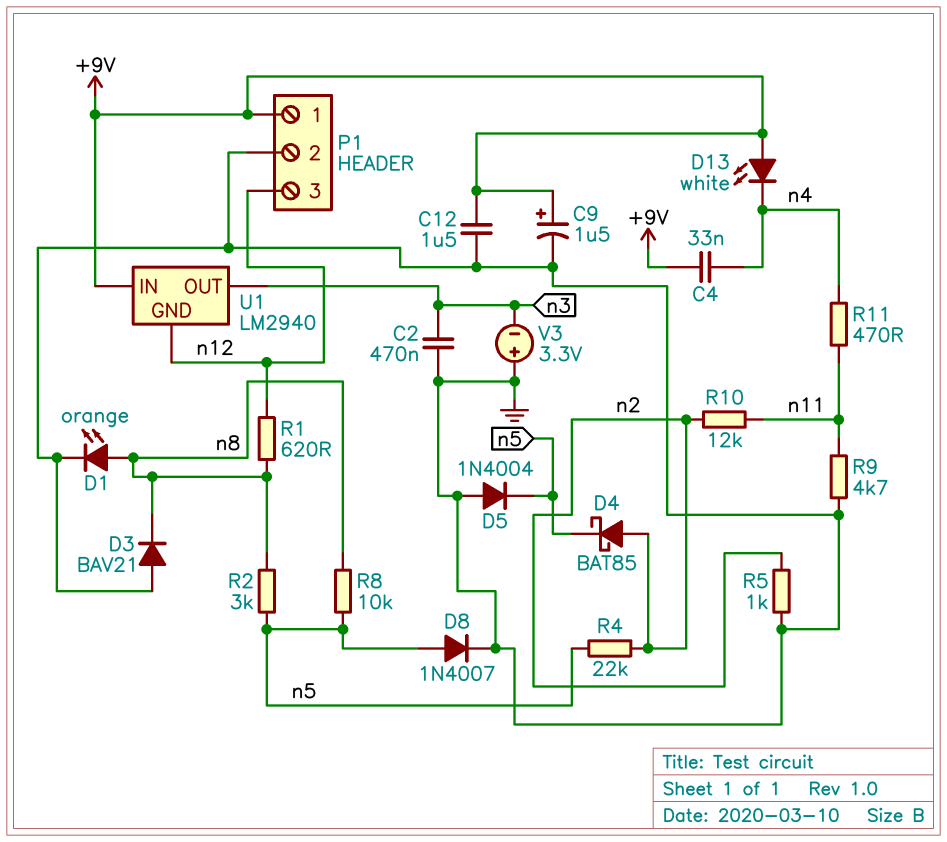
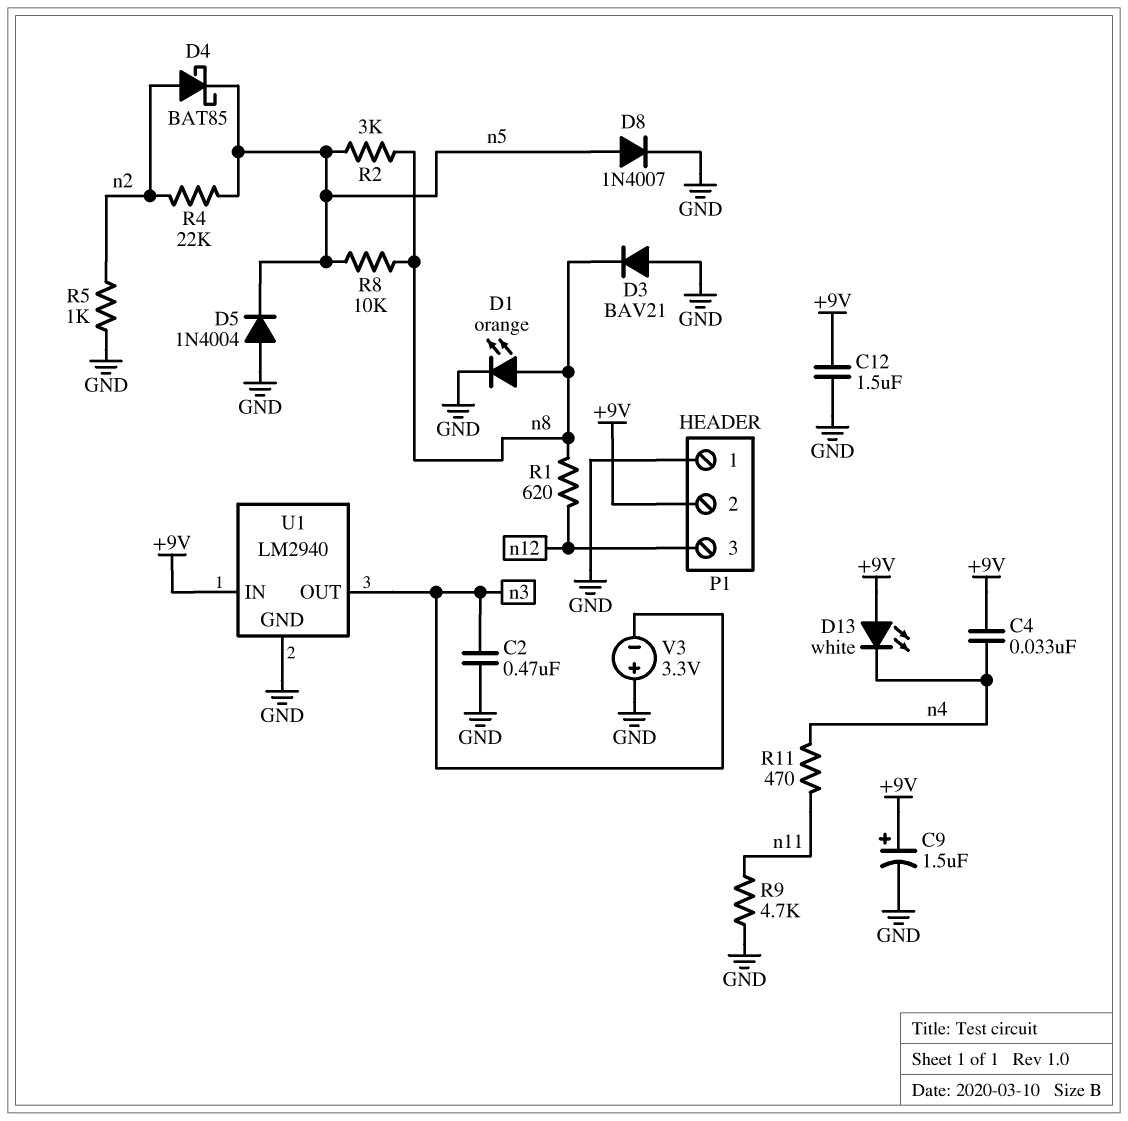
P1 pin 1: +9V -> GND
P1 pin 2: GND -> +9V
R10: 12k (n2, n11) -> none
U1 pin GND: n12 -> GND

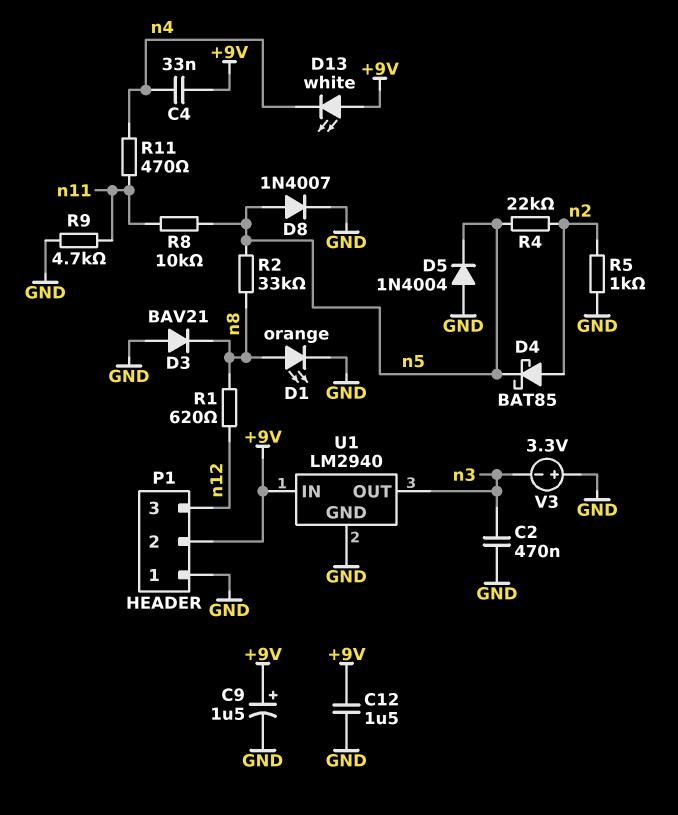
R2: 3k (n5, n8) -> 33k (n5, n8)
R8: 10k (n5, n8) -> 10k (n5, n11)

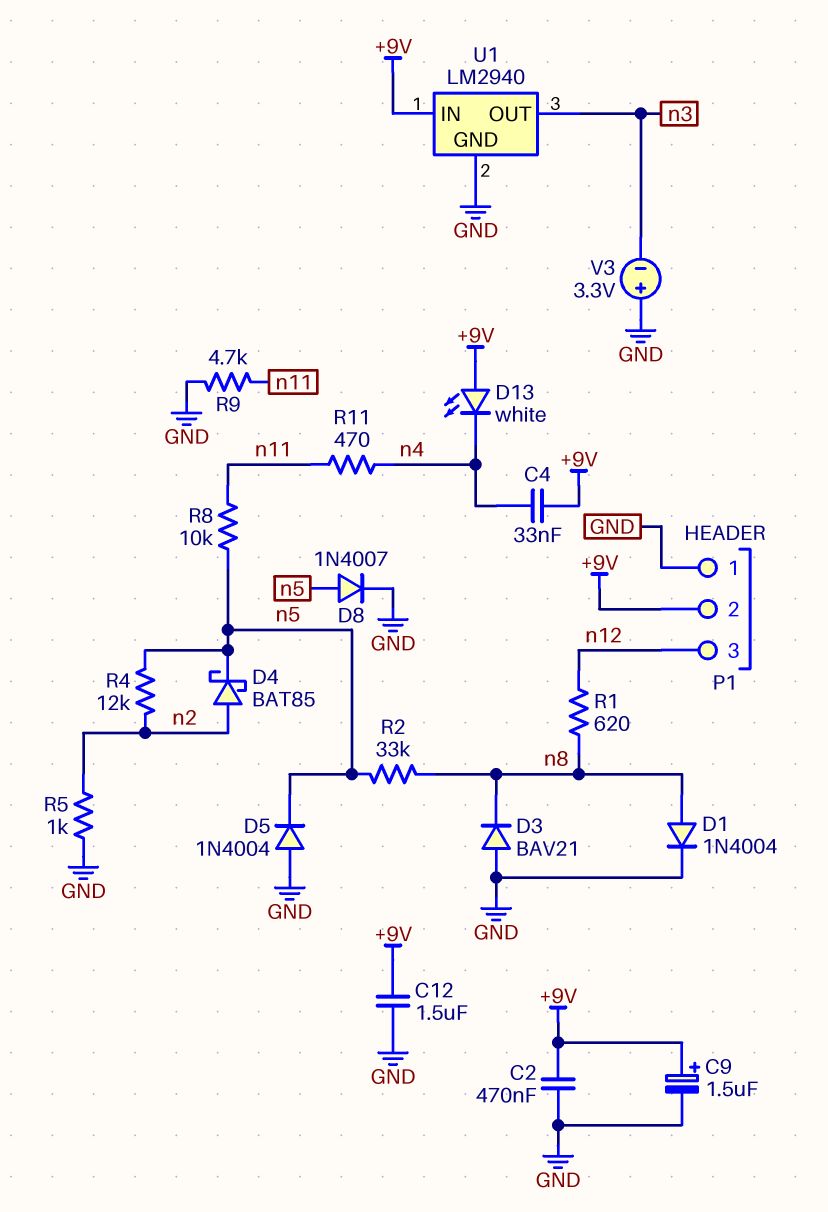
C2: 470nF (GND, n3) -> 470nF (+9V, GND)
D1: LED orange (A n8, K GND) -> diode 1N4004 (A n8, K GND)
R4: 22k (n2, n5) -> 12k (n2, n5)

